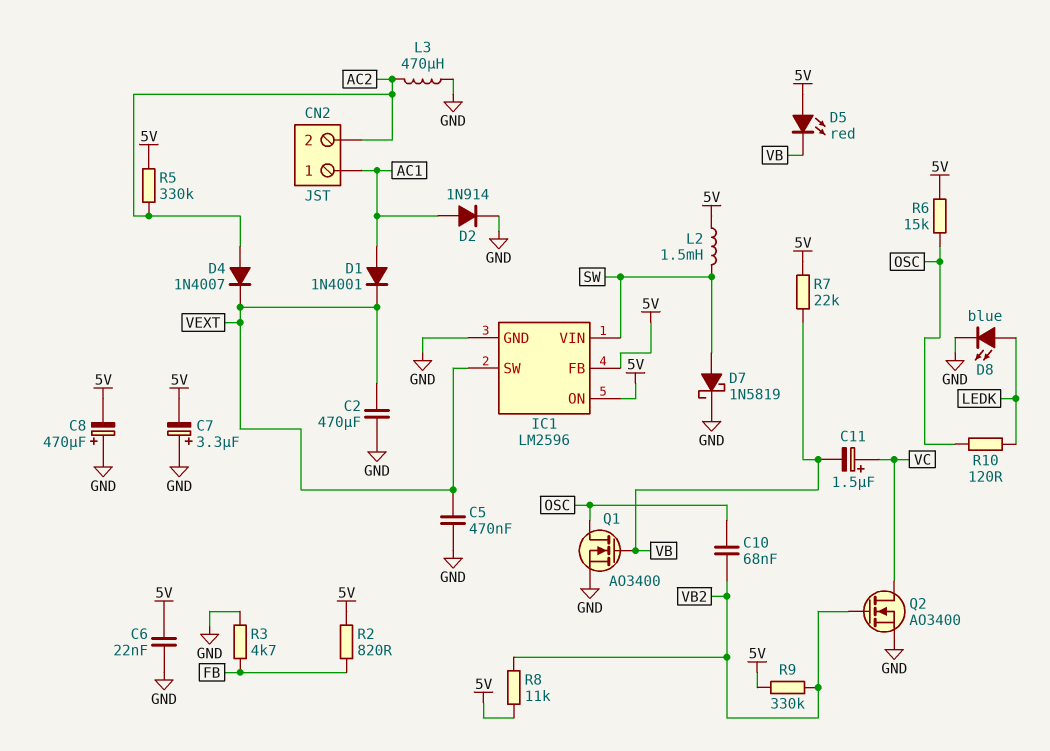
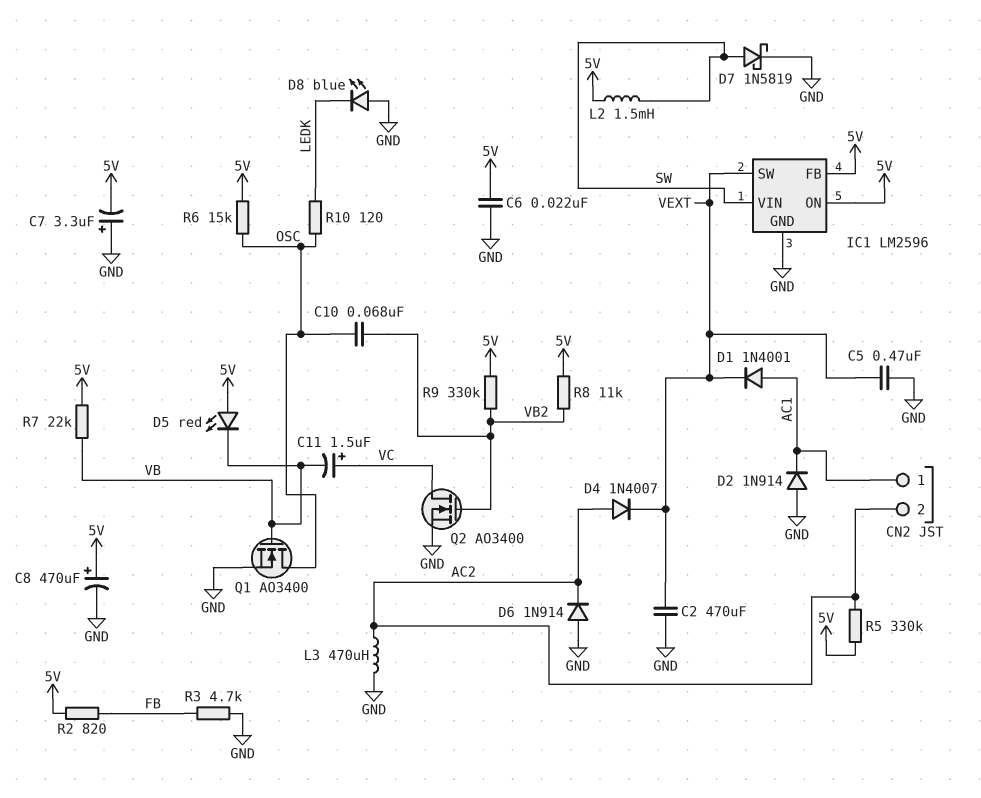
C8: 470uF (plus GND, minus 5V) -> 470uF (plus 5V, minus GND)
D2: diode 1N914 (A AC1, K GND) -> diode 1N914 (A GND, K AC1)
D6: none -> diode 1N914 (A GND, K AC2)
D8: LED blue (A LEDK, K GND) -> LED blue (A GND, K LEDK)

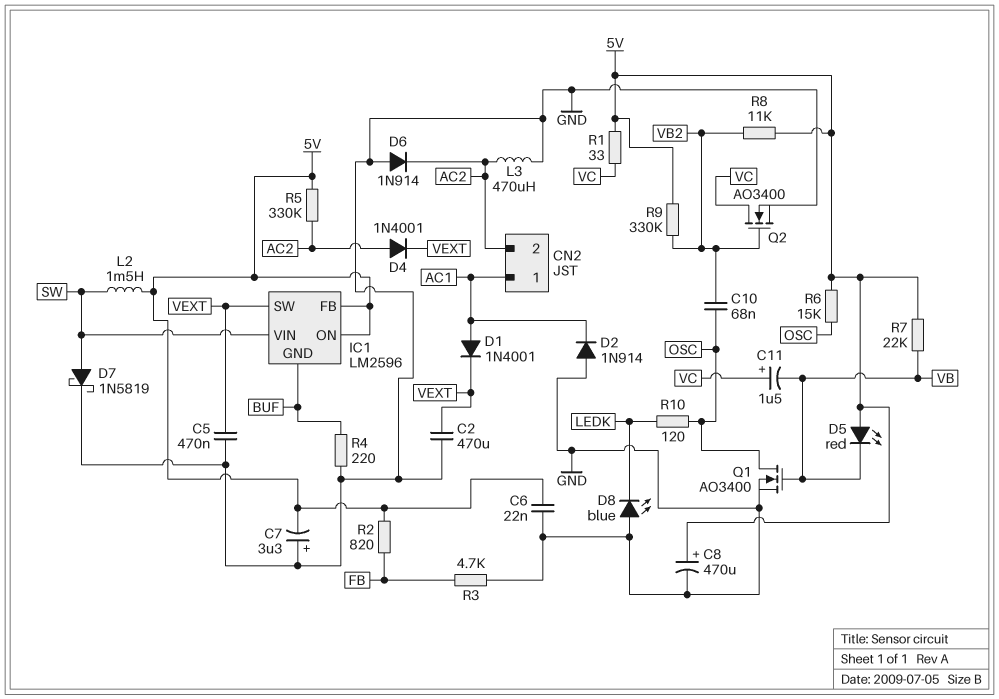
D4: diode 1N4007 (A AC2, K VEXT) -> diode 1N4001 (A AC2, K VEXT)
IC1 pin GND: GND -> BUF
R1: none -> 33 (5V, VC)
R4: none -> 220 (BUF, GND)

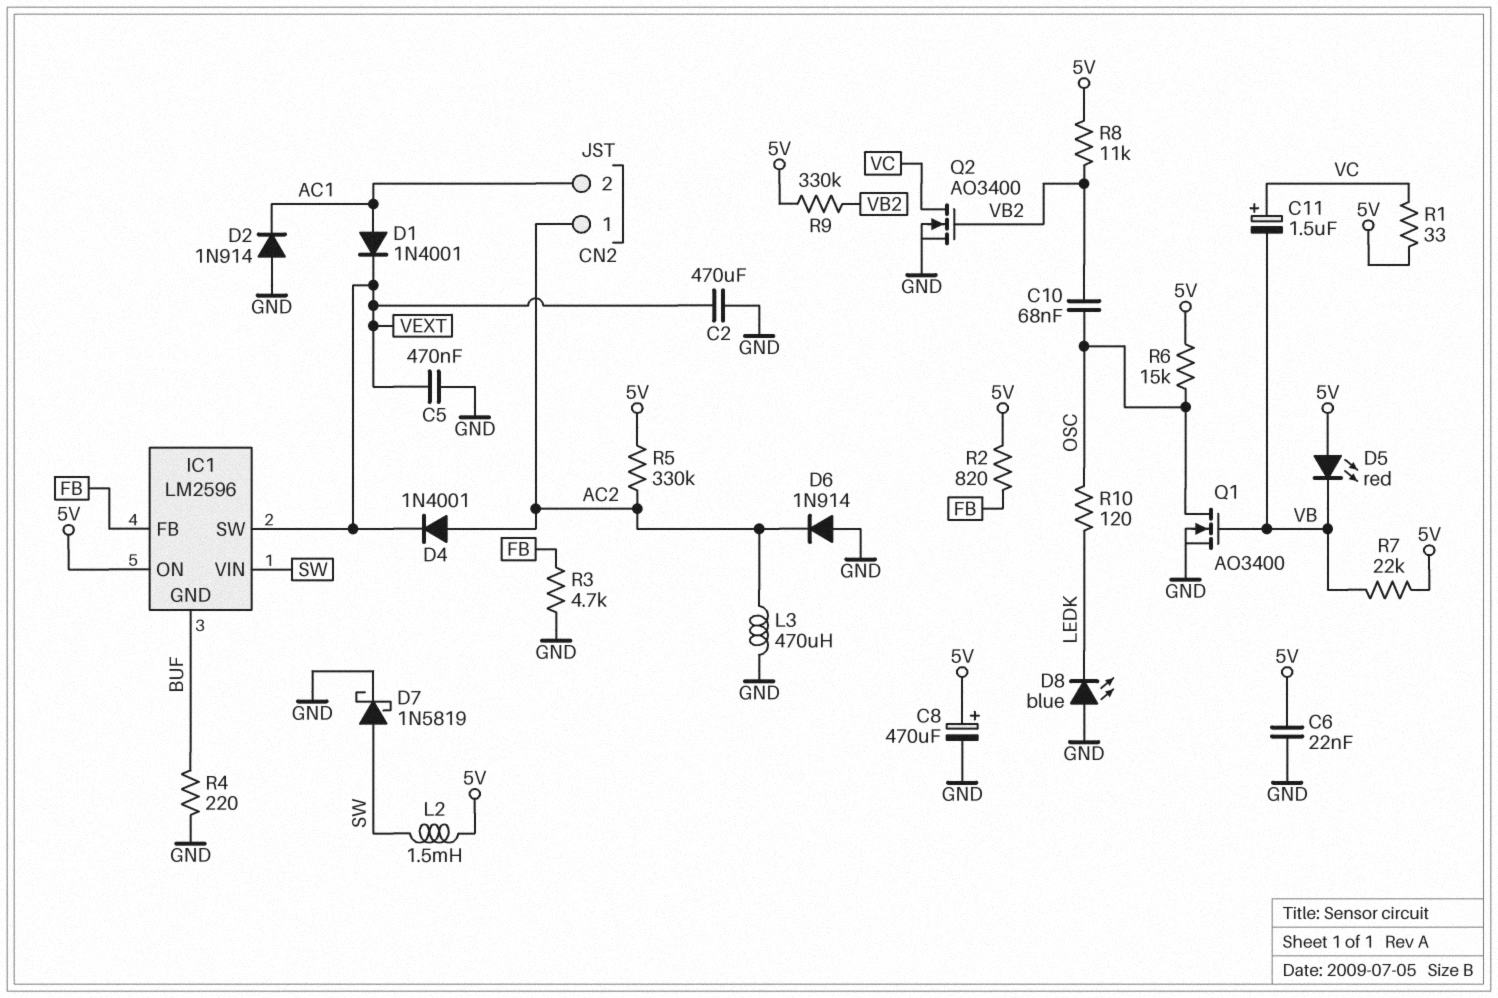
C7: 3.3uF (plus GND, minus 5V) -> none
CN2 pin 1: AC1 -> AC2
CN2 pin 2: AC2 -> AC1
IC1 pin FB: 5V -> FB

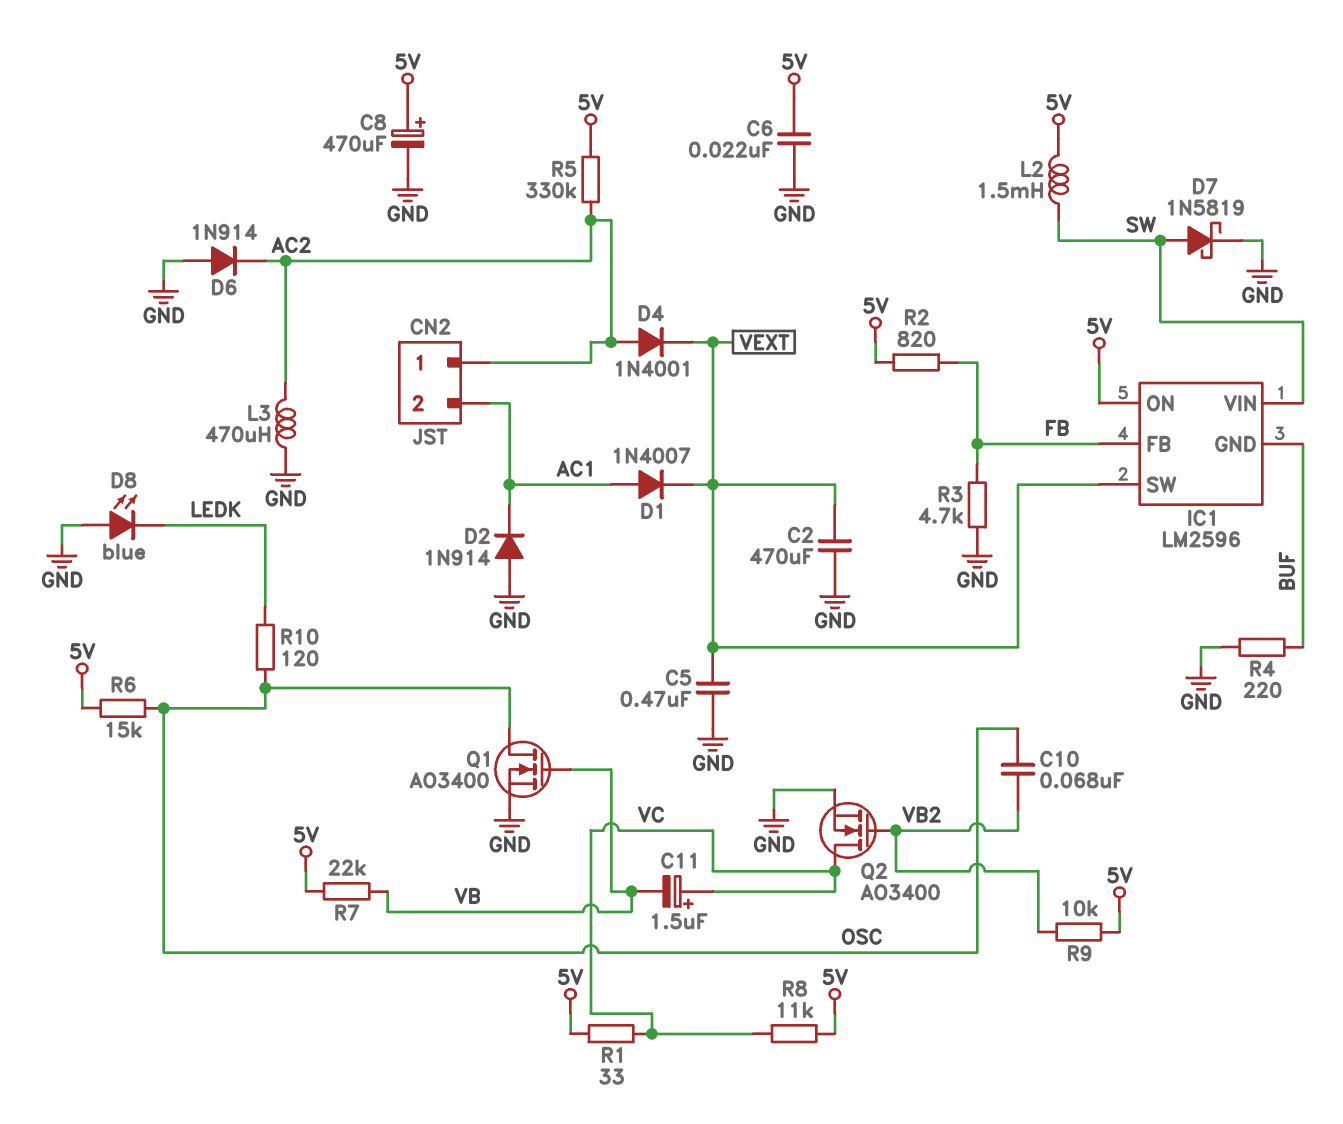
D1: diode 1N4001 (A AC1, K VEXT) -> diode 1N4007 (A AC1, K VEXT)
D5: LED red (A 5V, K VB) -> none
R8: 11k (5V, VB2) -> 11k (5V, VC)
R9: 330k (5V, VB2) -> 10k (5V, VB2)

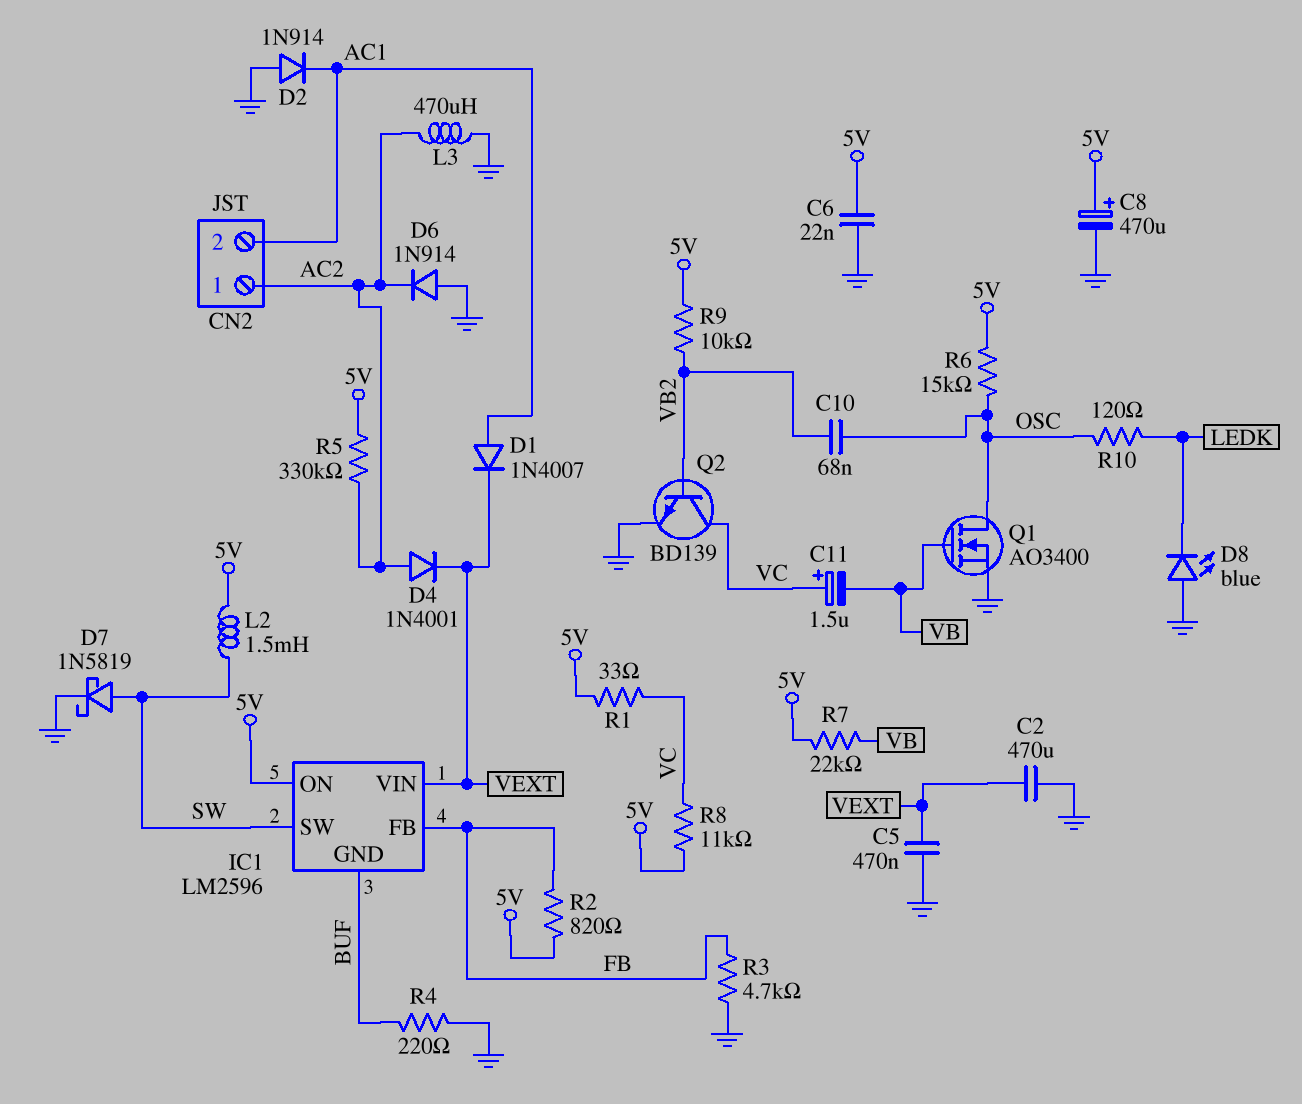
IC1 pin SW: VEXT -> SW
IC1 pin VIN: SW -> VEXT
Q2: NMOS AO3400 (G VB2, D VC, S GND) -> NPN BD139 (B VB2, C VC, E GND)

